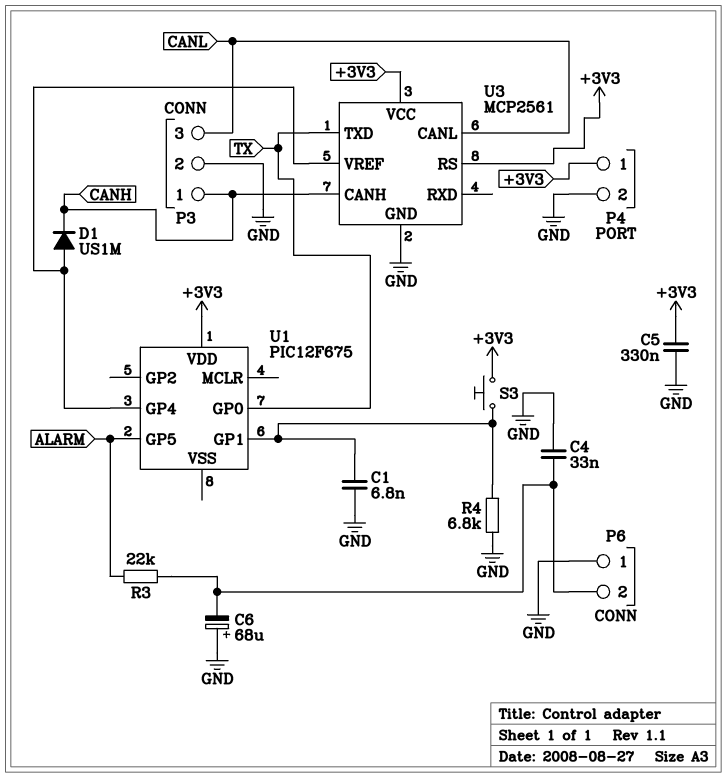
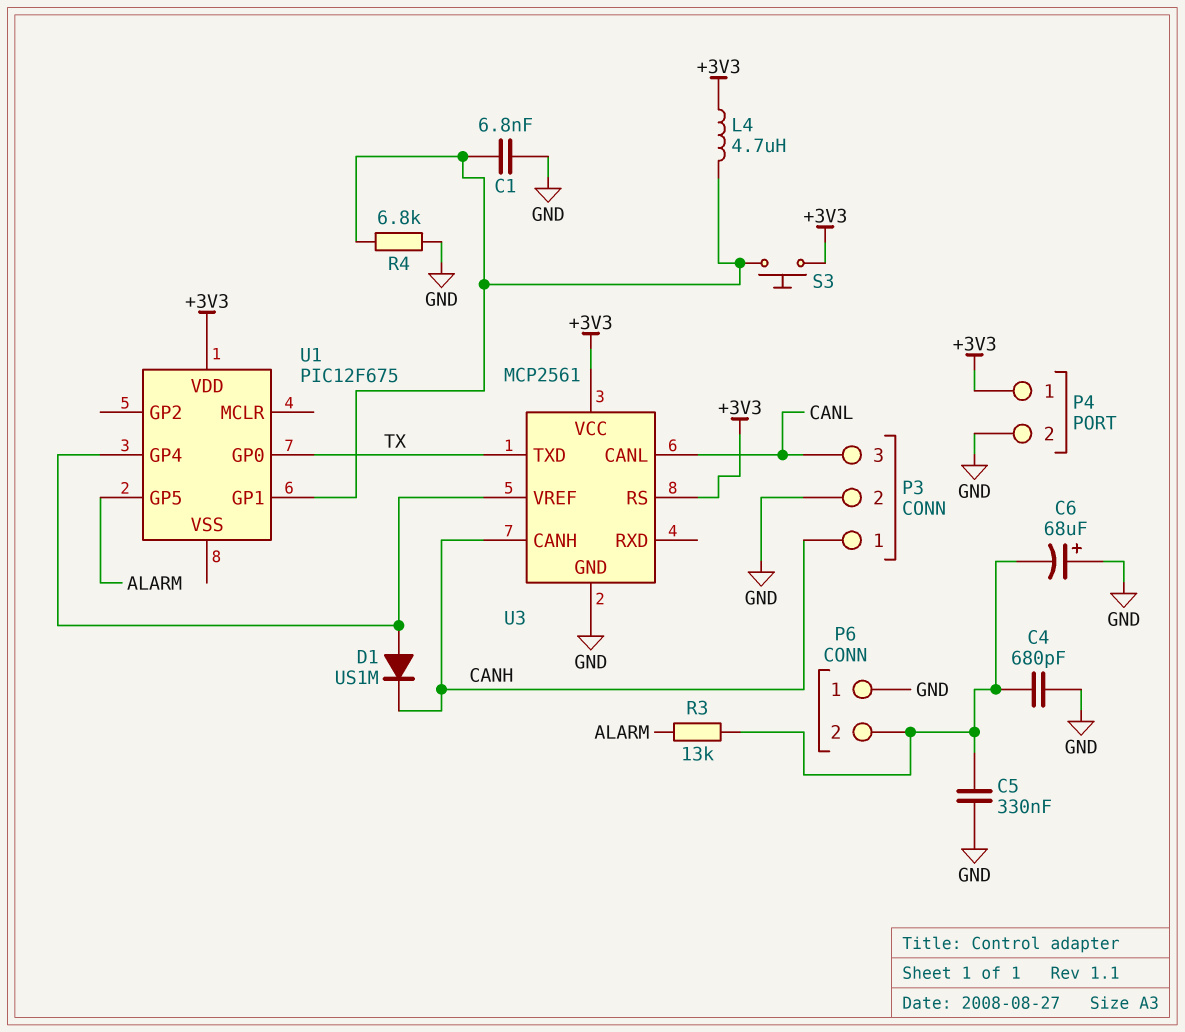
C4: 33nF (GND, P6/2) -> 680pF (GND, P6/2)
C5: 330nF (+3V3, GND) -> 330nF (GND, P6/2)
L4: none -> 4.7uH (+3V3, U1/GP1)
R3: 22k (ALARM, P6/2) -> 13k (ALARM, P6/2)

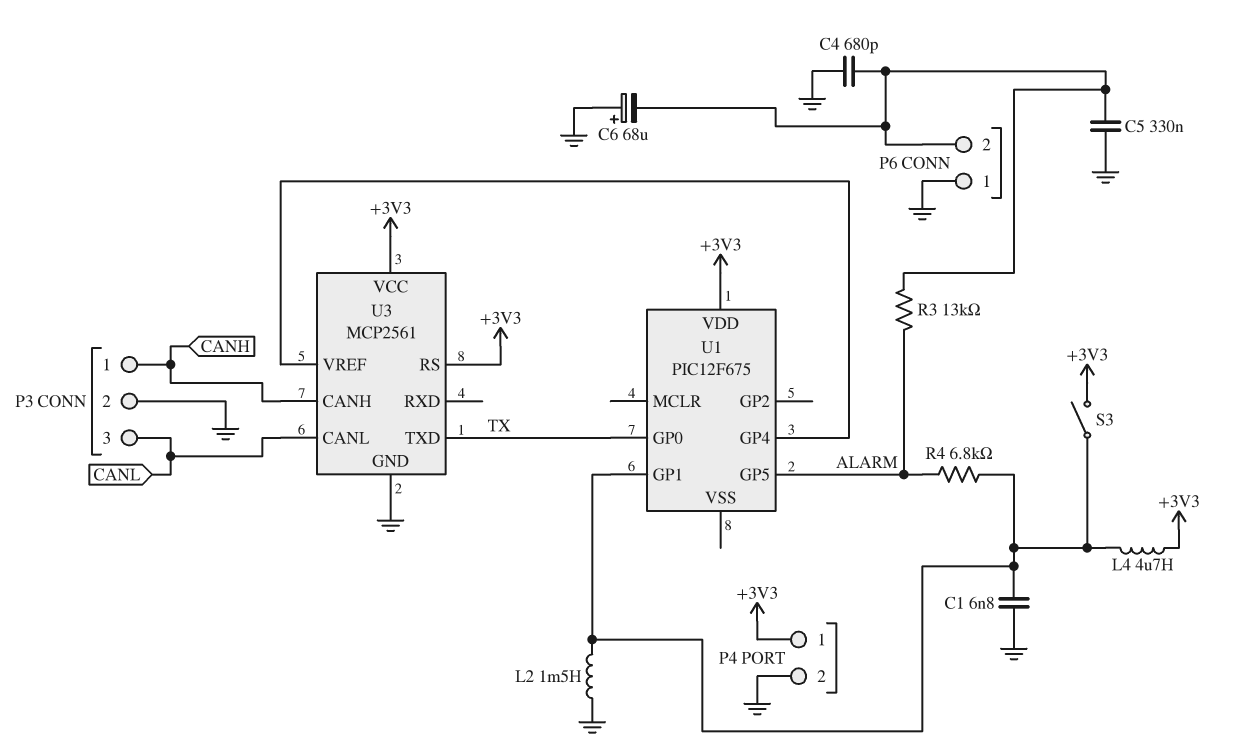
D1: diode US1M (A U1/GP4, K CANH) -> none
L2: none -> 1.5mH (GND, U1/GP1)
R4: 6.8k (GND, U1/GP1) -> 6.8k (ALARM, U1/GP1)
S3: button (+3V3, U1/GP1) -> switch (+3V3, U1/GP1)

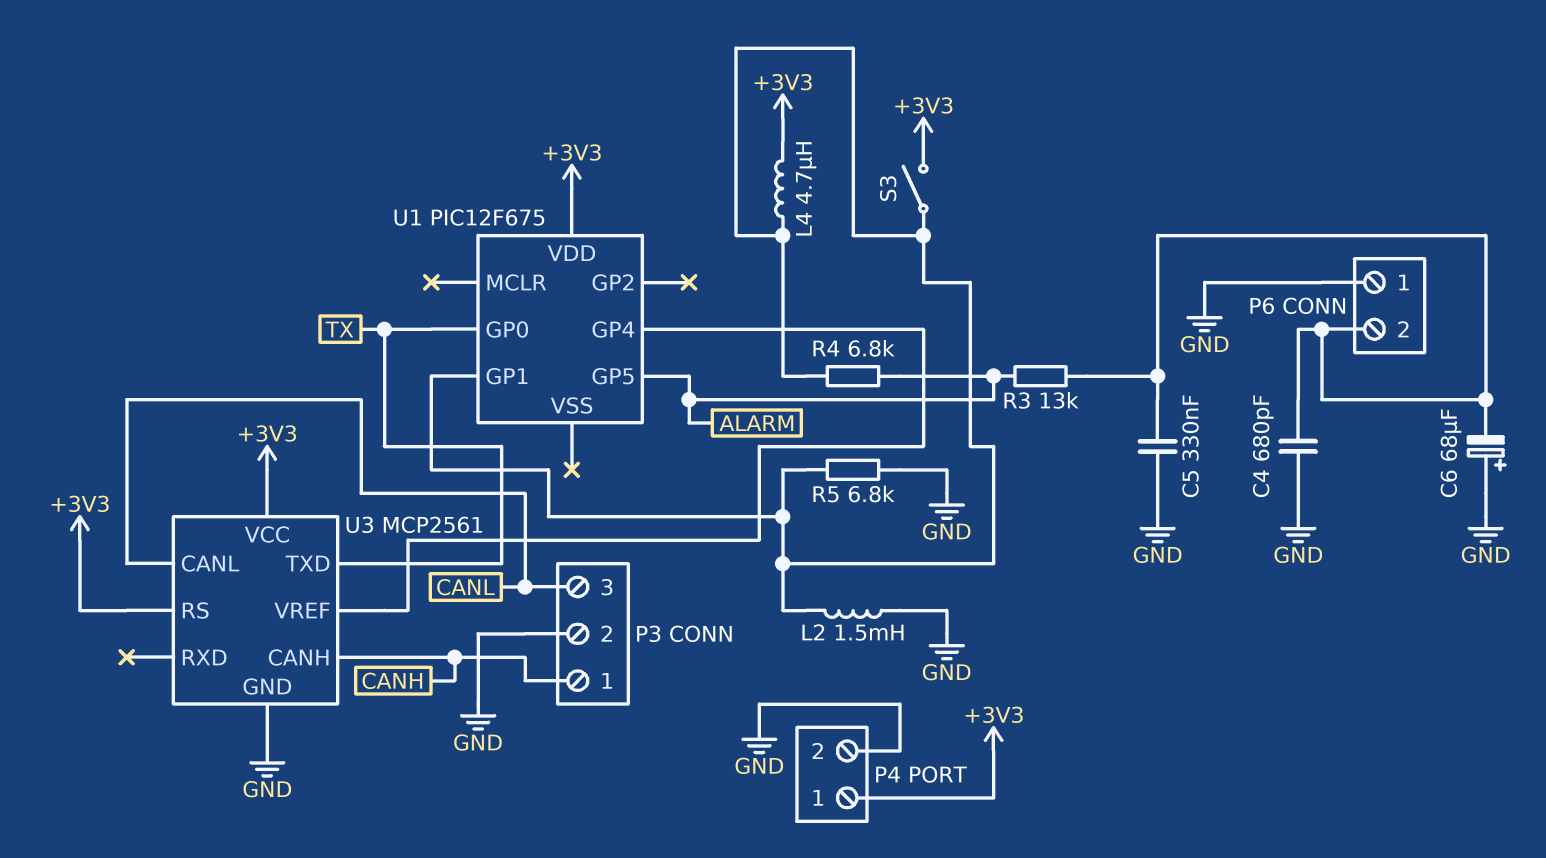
C1: 6.8nF (GND, U1/GP1) -> none
R5: none -> 6.8k (GND, U1/GP1)

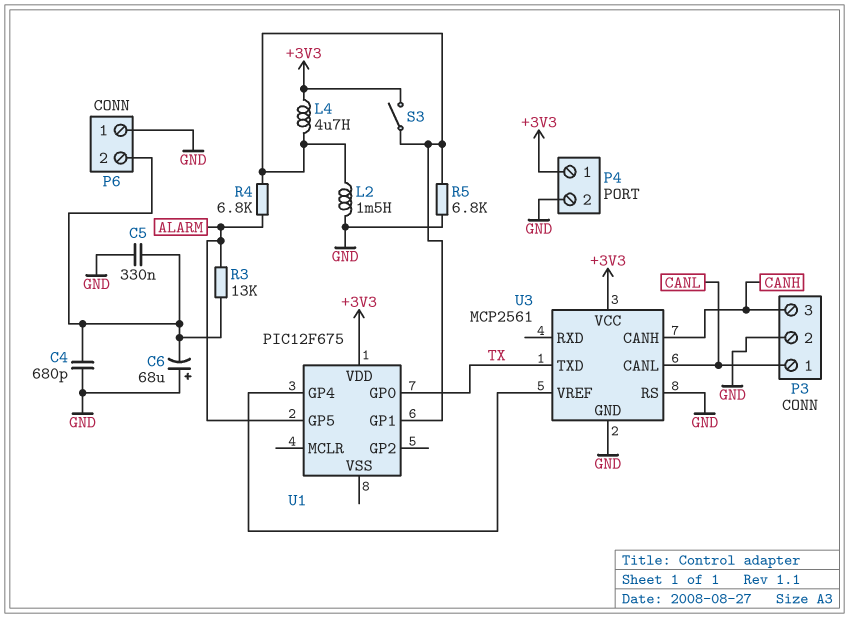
P3 pin 1: CANH -> CANL
P3 pin 3: CANL -> CANH
U3 pin RS: +3V3 -> GND

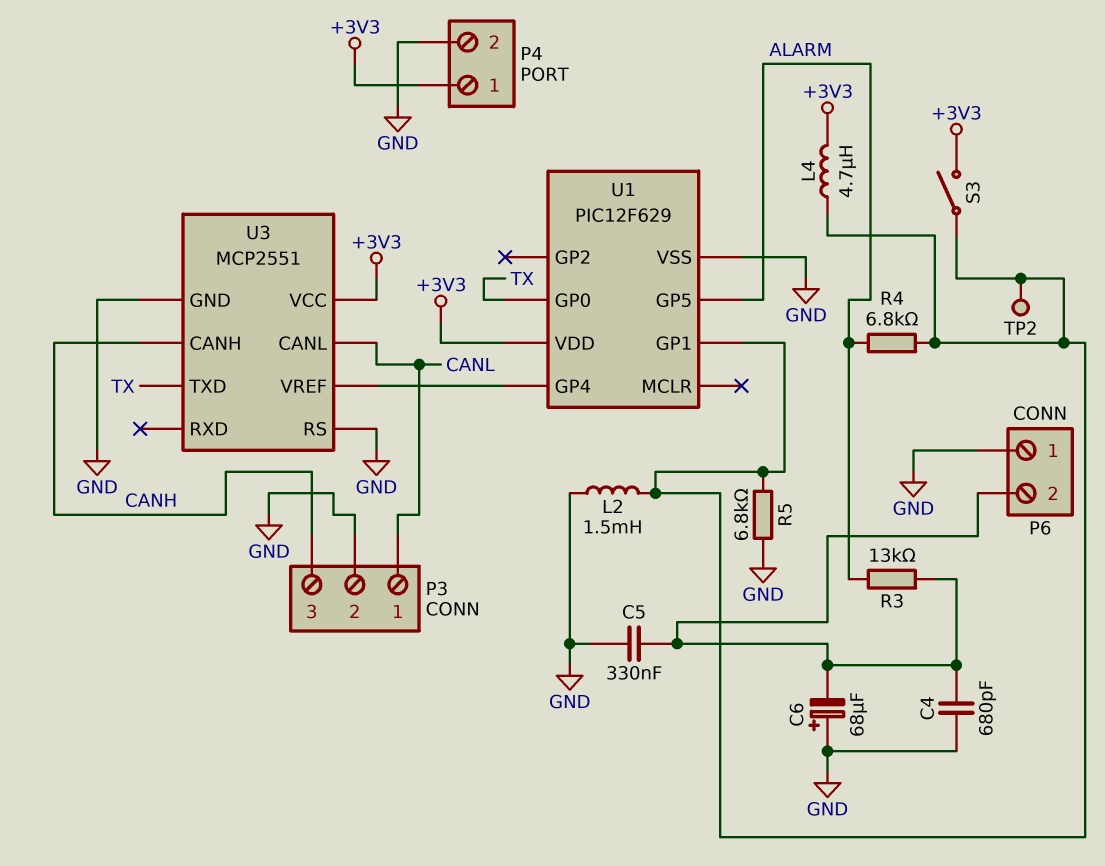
TP2: none -> test point (U1/GP1)
U1: PIC12F675 -> PIC12F629
U1 pin VSS: none -> GND
U3: MCP2561 -> MCP2551

